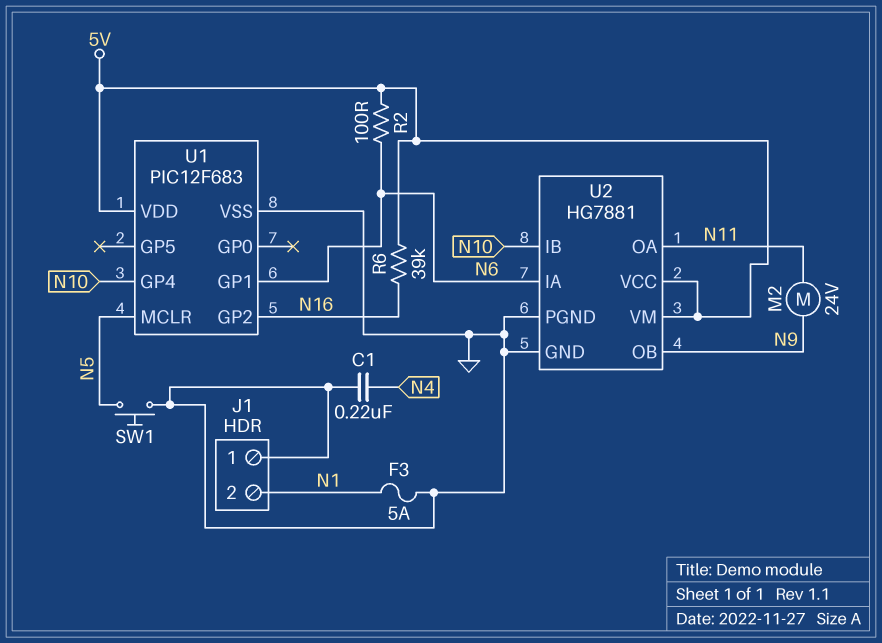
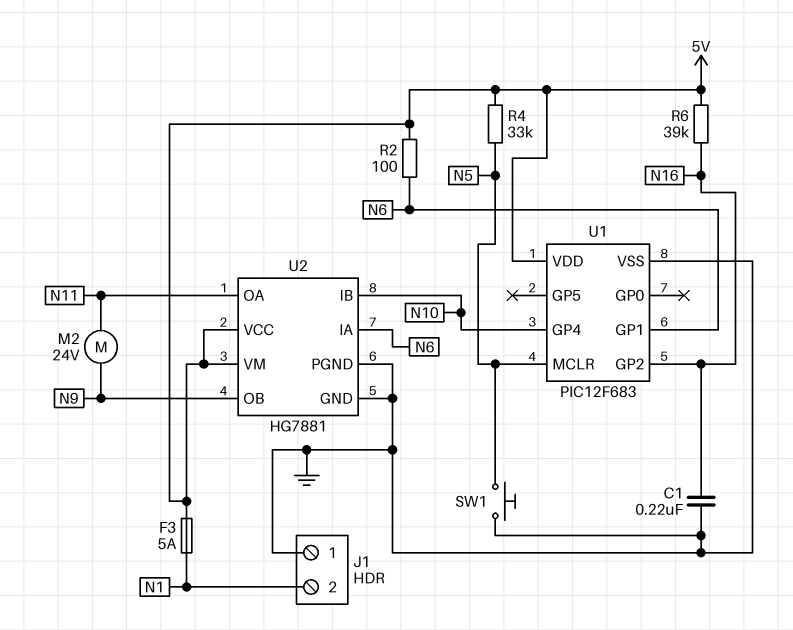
C1: 220nF (GND, N4) -> 220nF (GND, N16)
F3: 5A (GND, N1) -> 5A (5V, N1)
R4: none -> 33k (5V, N5)

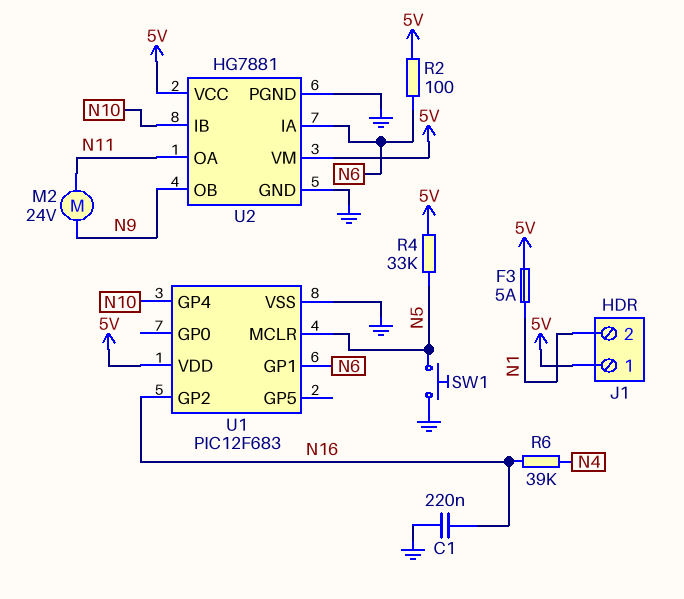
J1 pin 1: GND -> 5V
R6: 39k (5V, N16) -> 39k (N4, N16)

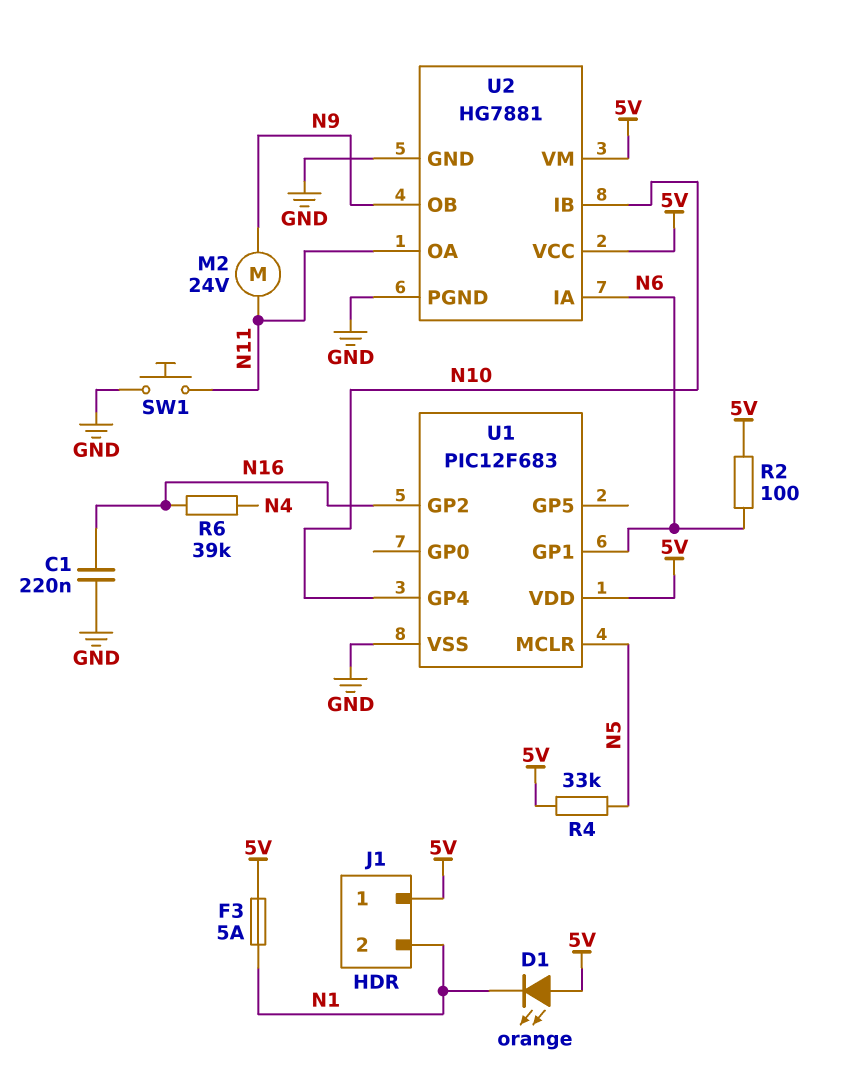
D1: none -> LED orange (A 5V, K N1)
SW1: button (GND, N5) -> button (GND, N11)

